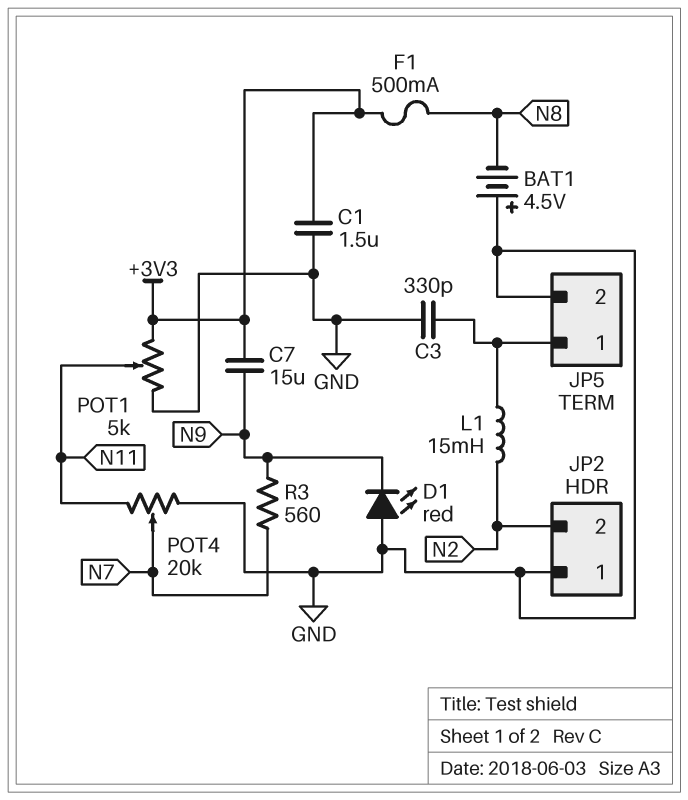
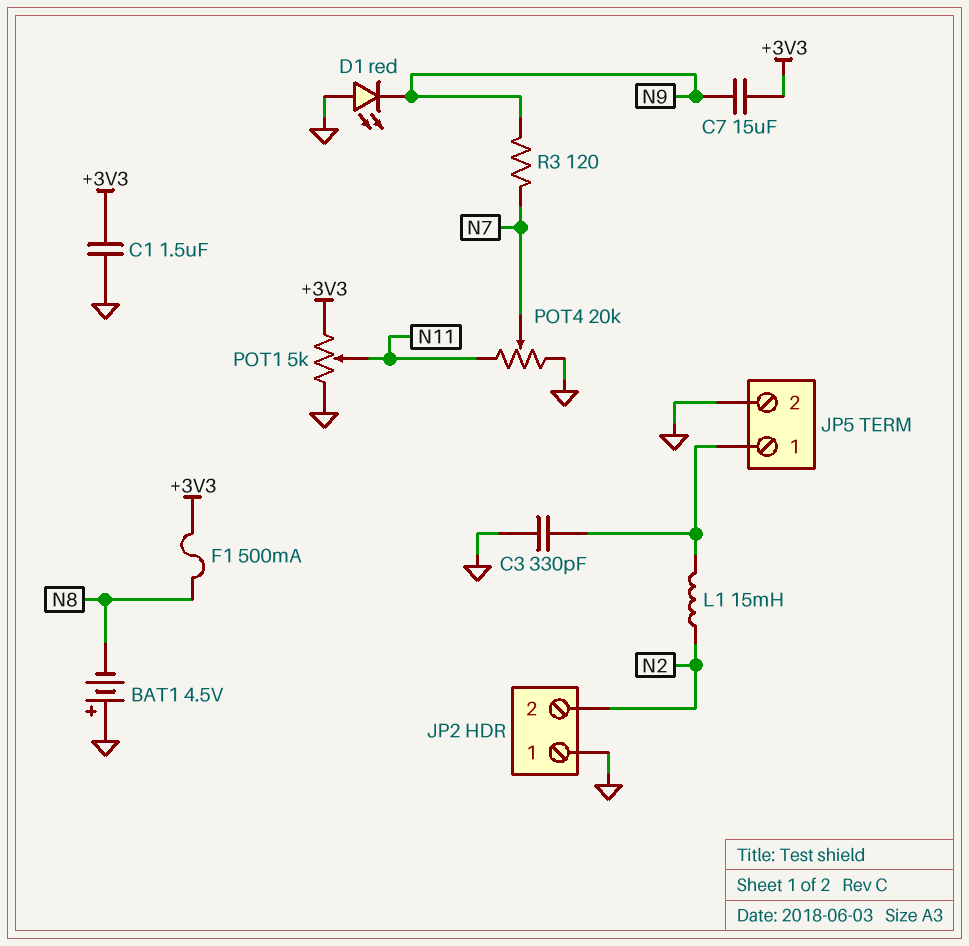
R3: 560 (N7, N9) -> 120 (N7, N9)

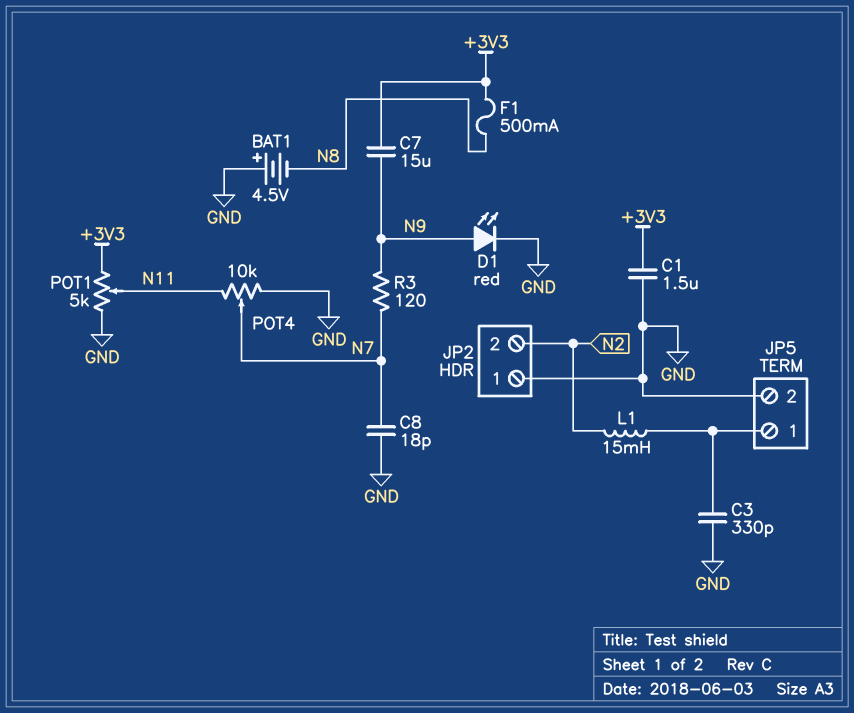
C8: none -> 18pF (GND, N7)
D1: LED red (A GND, K N9) -> LED red (A N9, K GND)
POT4: 20k (GND, N11, wiper N7) -> 10k (GND, N11, wiper N7)

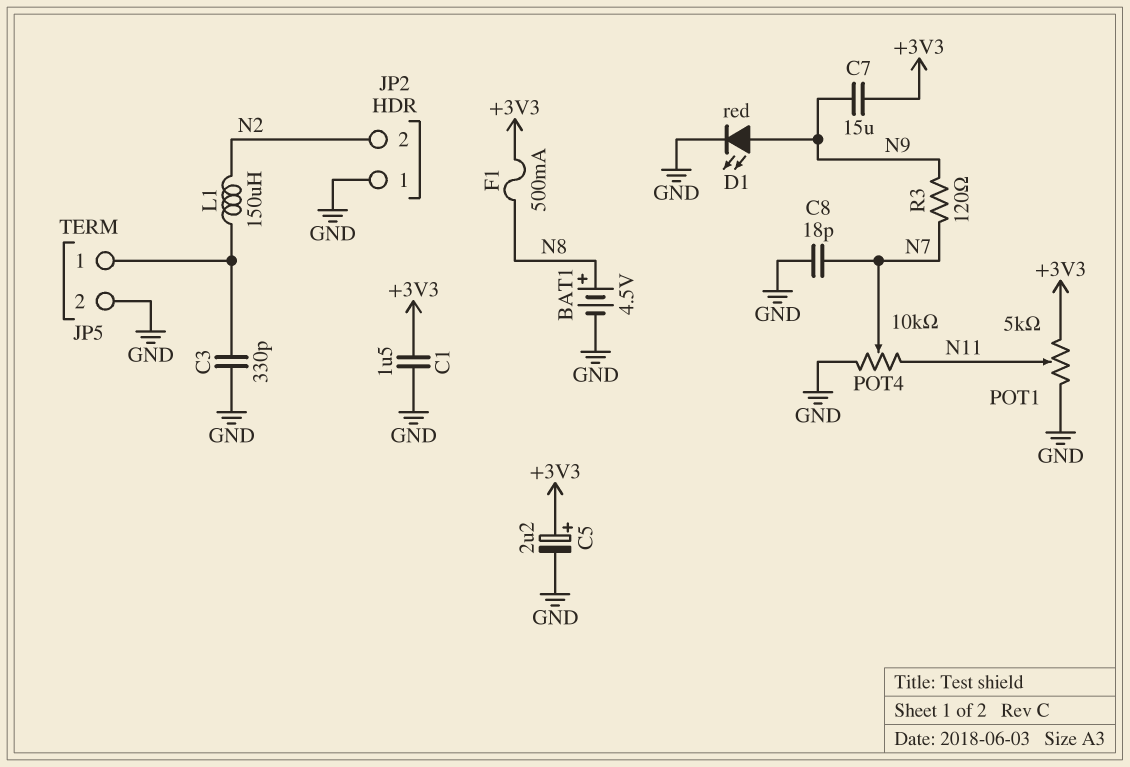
BAT1: 4.5V (plus GND, minus N8) -> 4.5V (plus N8, minus GND)
C5: none -> 2.2uF (plus +3V3, minus GND)
L1: 15mH (JP5/1, N2) -> 150uH (JP5/1, N2)

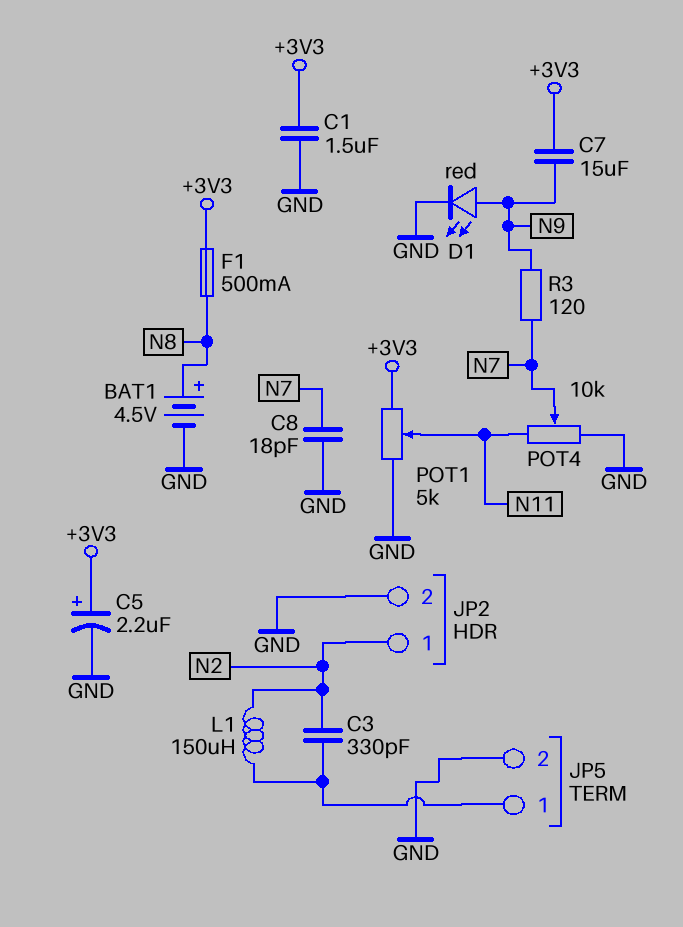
C3: 330pF (GND, JP5/1) -> 330pF (JP5/1, N2)
JP2 pin 1: GND -> N2
JP2 pin 2: N2 -> GND

